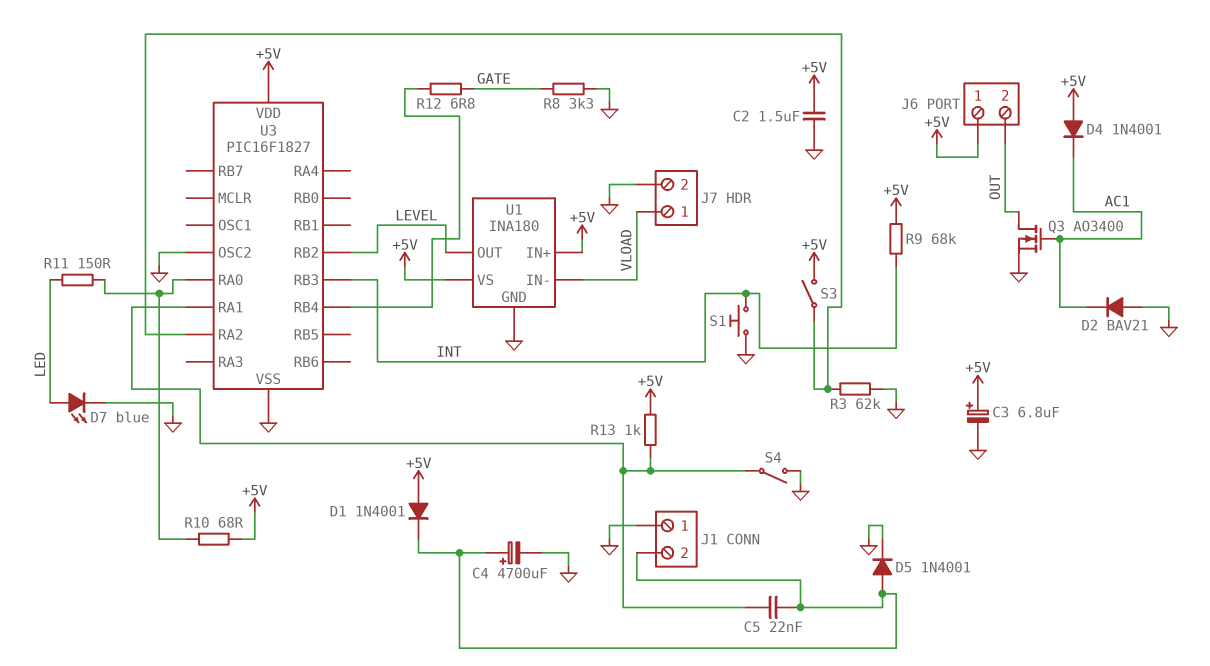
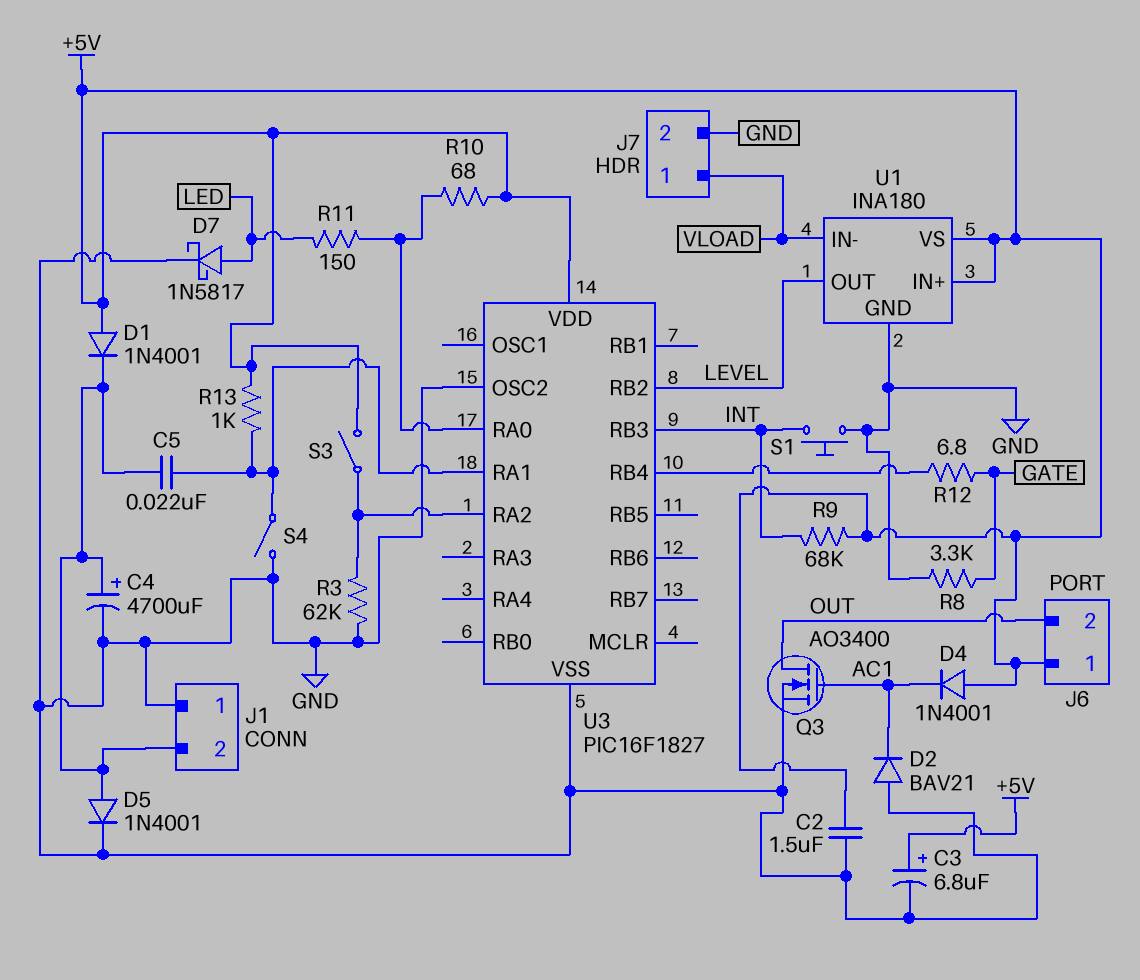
D7: LED blue (A LED, K GND) -> schottky 1N5817 (A LED, K GND)

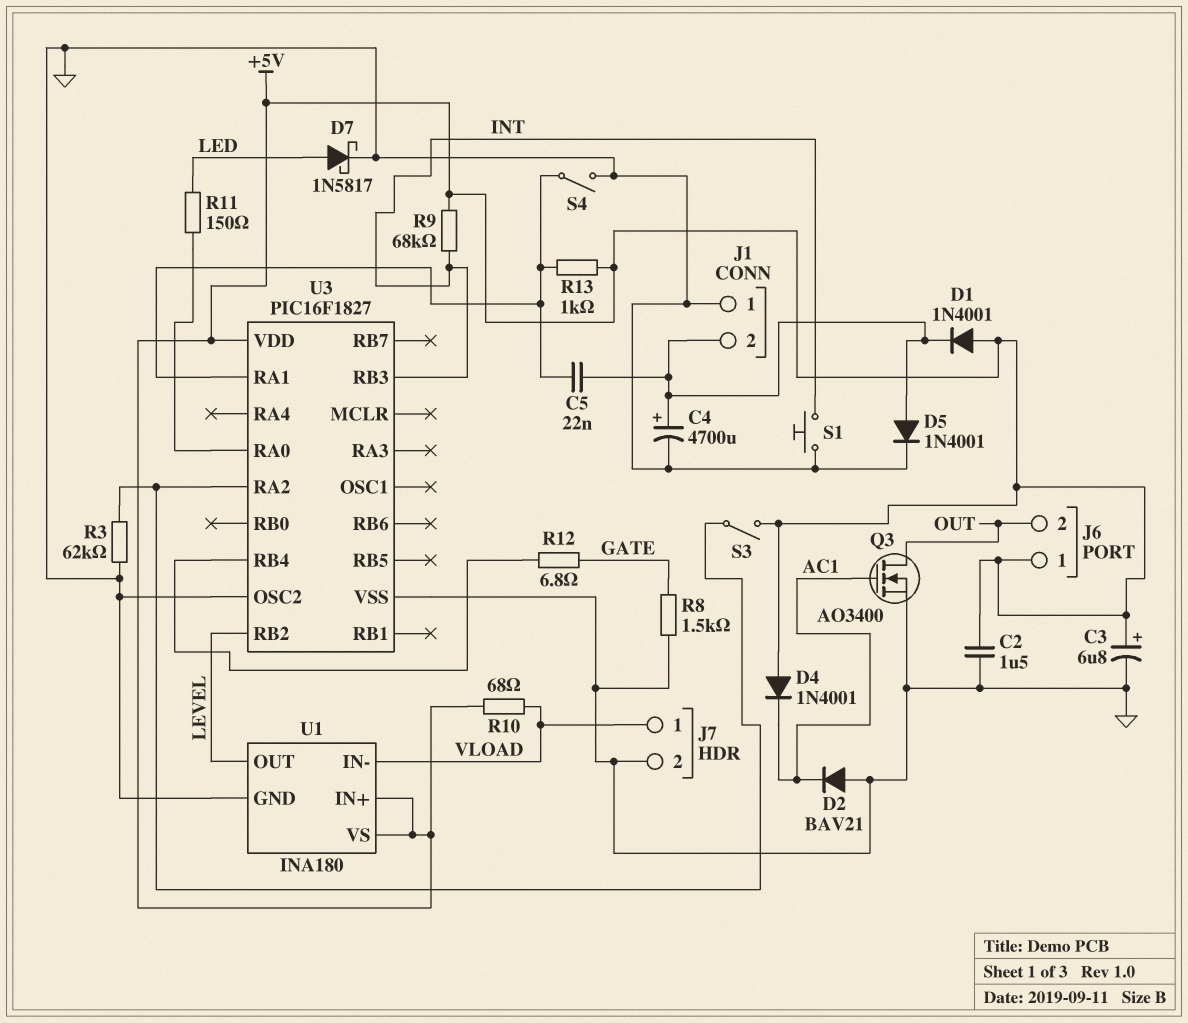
R8: 3.3k (GATE, GND) -> 1.5k (GATE, GND)
R10: 68 (+5V, U3/RA0) -> 68 (+5V, VLOAD)

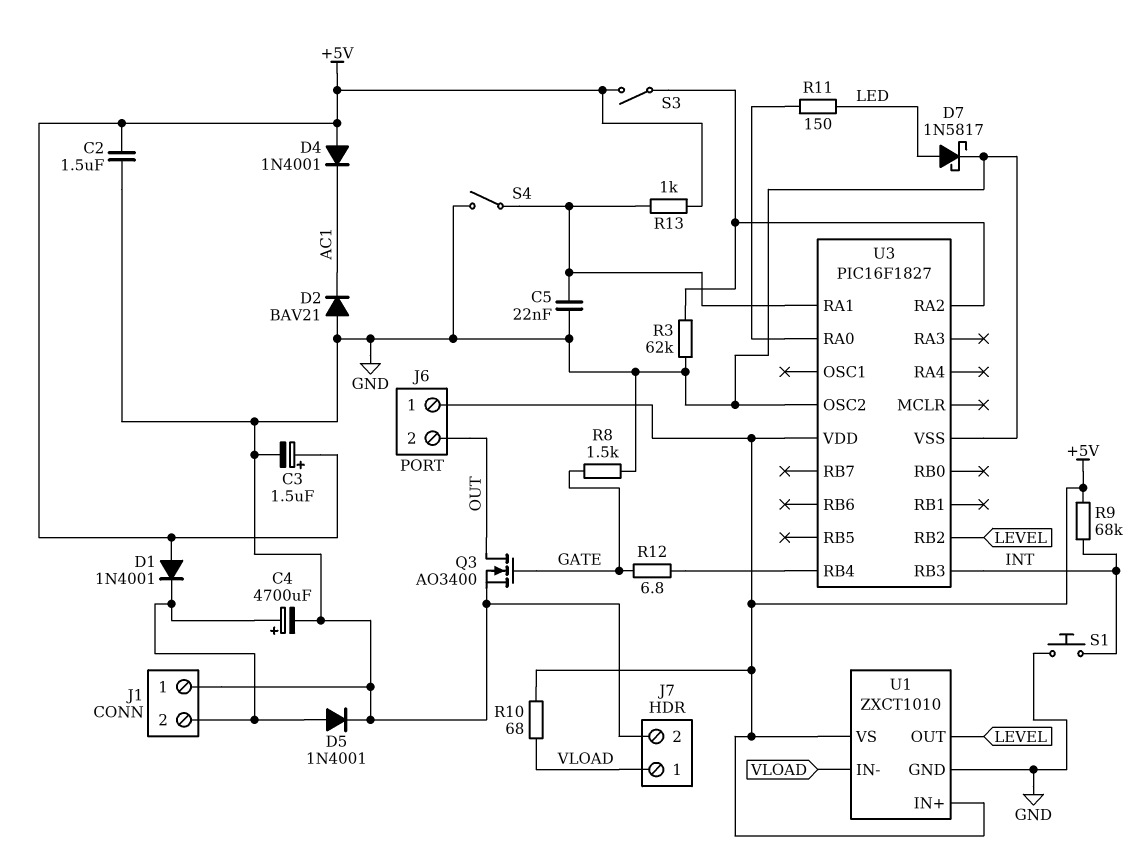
C3: 6.8uF (plus +5V, minus GND) -> 1.5uF (plus +5V, minus GND)
C5: 22nF (J1/2, U3/RA1) -> 22nF (GND, U3/RA1)
Q3: NMOS AO3400 (G AC1, D OUT, S GND) -> NMOS AO3400 (G GATE, D OUT, S GND)
U1: INA180 -> ZXCT1010

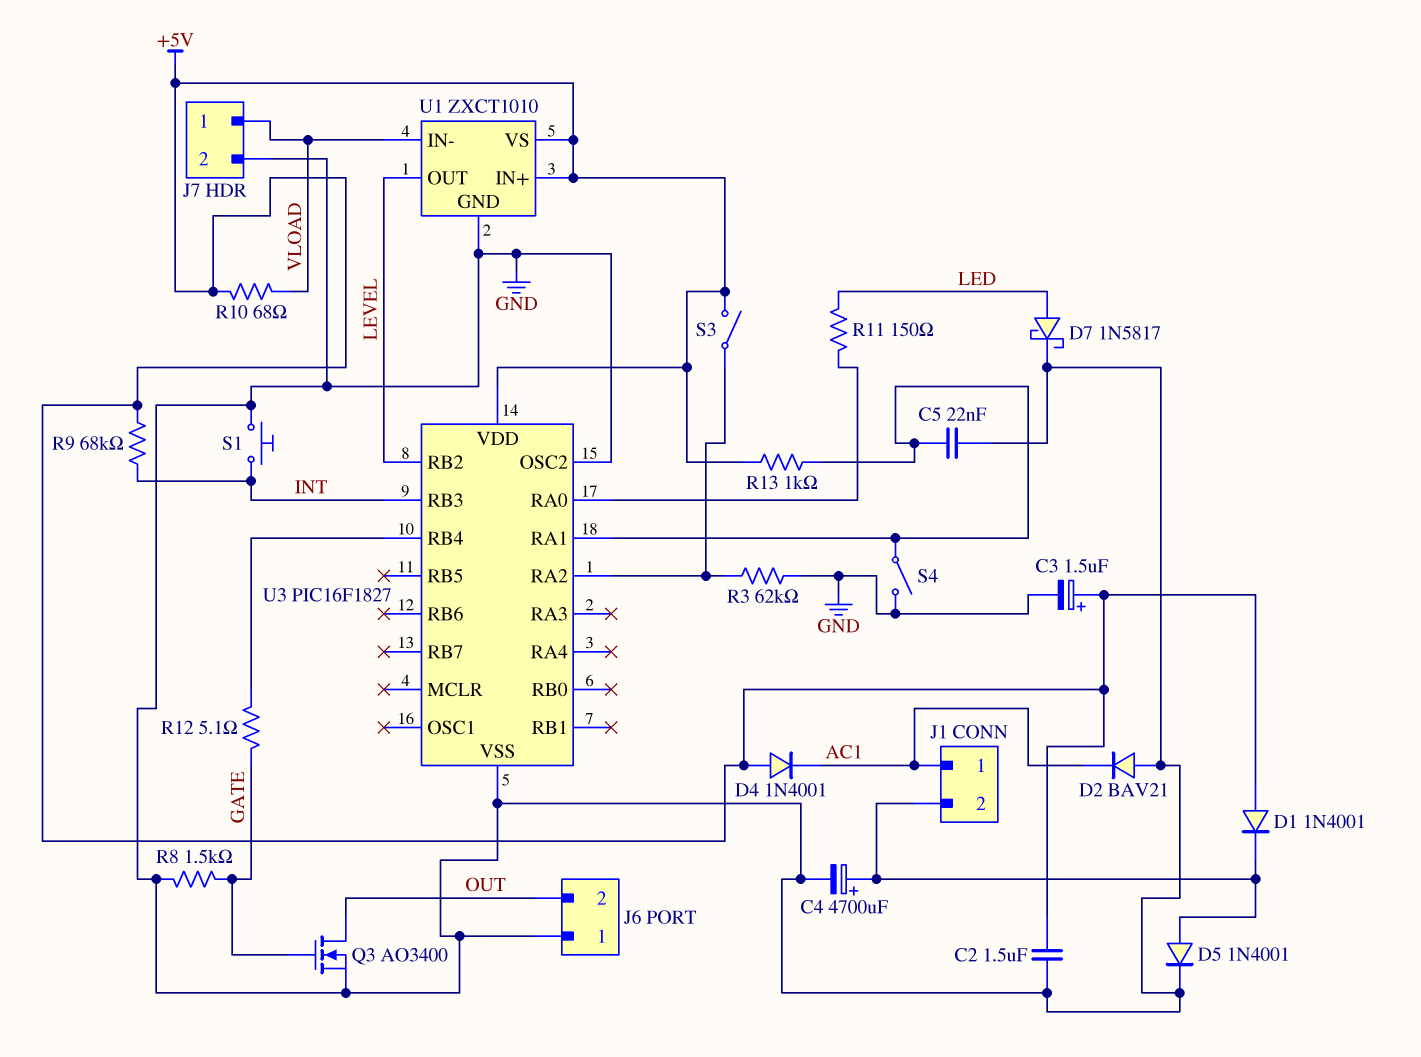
J1 pin 1: GND -> AC1
J6 pin 1: +5V -> GND
R12: 6.8 (GATE, U3/RB4) -> 5.1 (GATE, U3/RB4)

